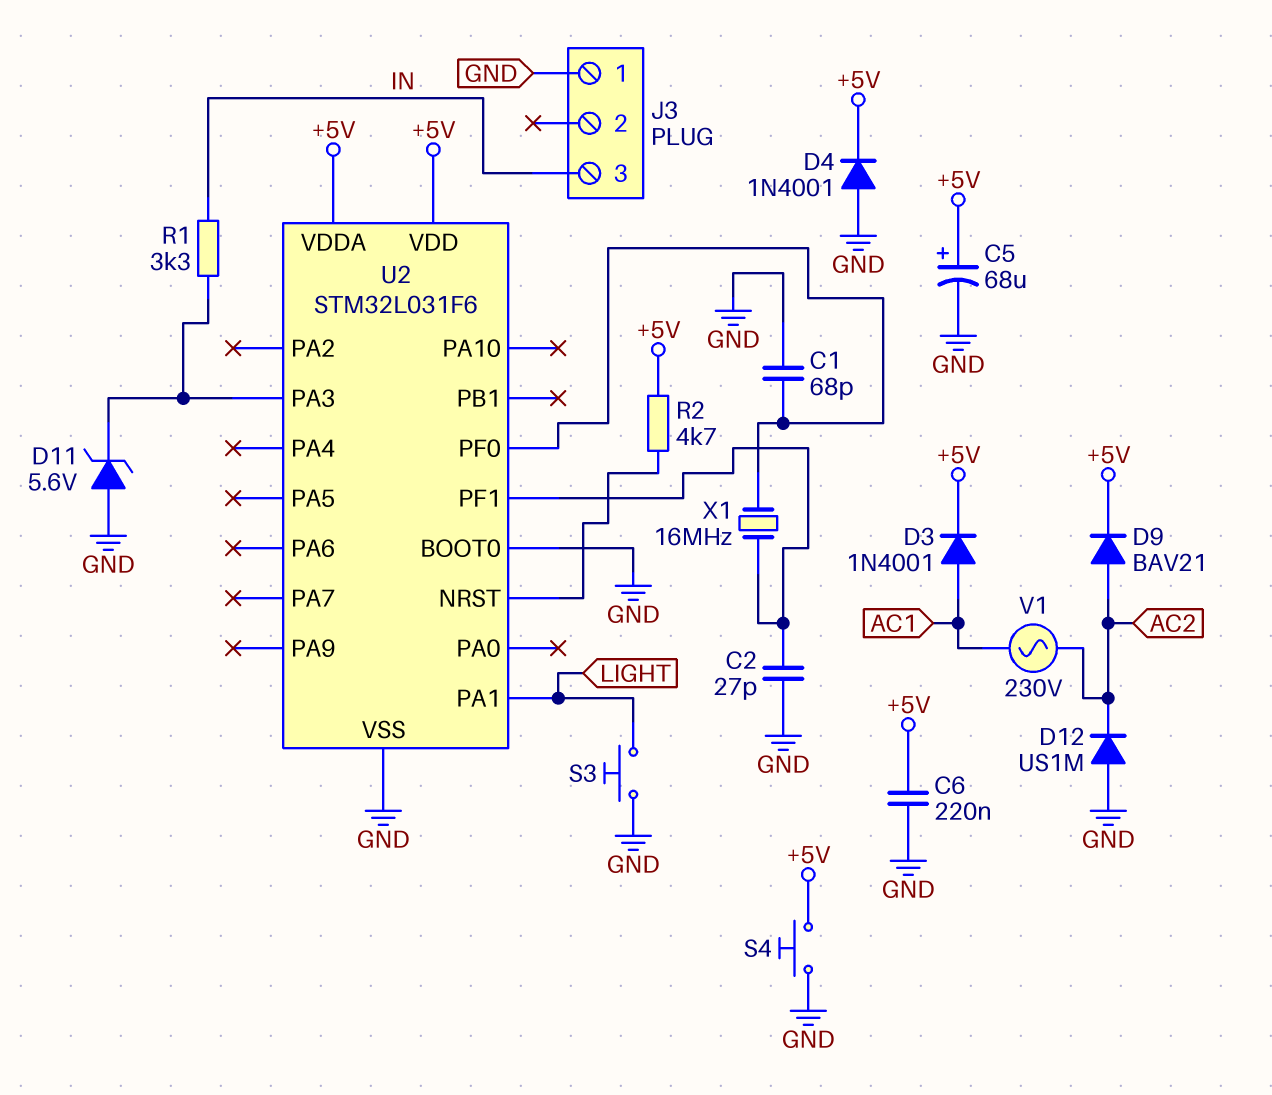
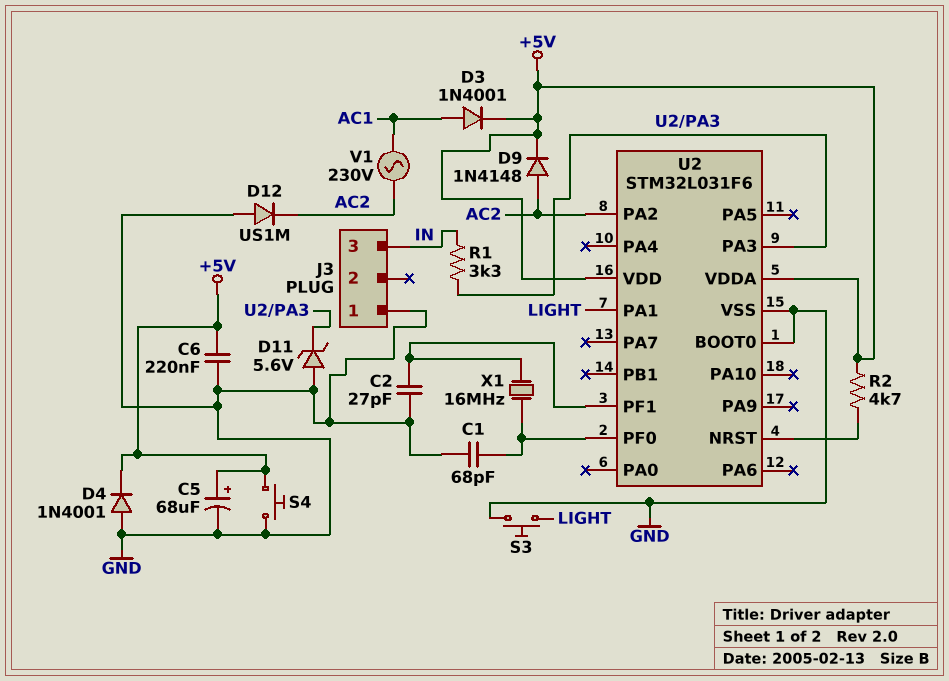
D9: diode BAV21 (A AC2, K +5V) -> diode 1N4148 (A AC2, K +5V)
U2 pin PA2: none -> AC2

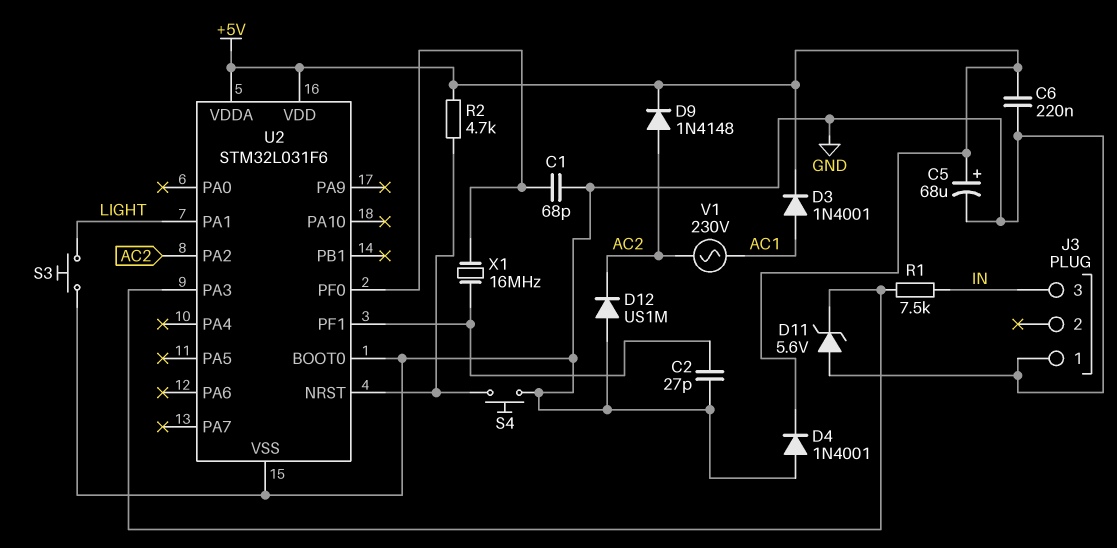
R1: 3.3k (IN, U2/PA3) -> 7.5k (IN, U2/PA3)
S4: button (+5V, GND) -> button (GND, U2/NRST)

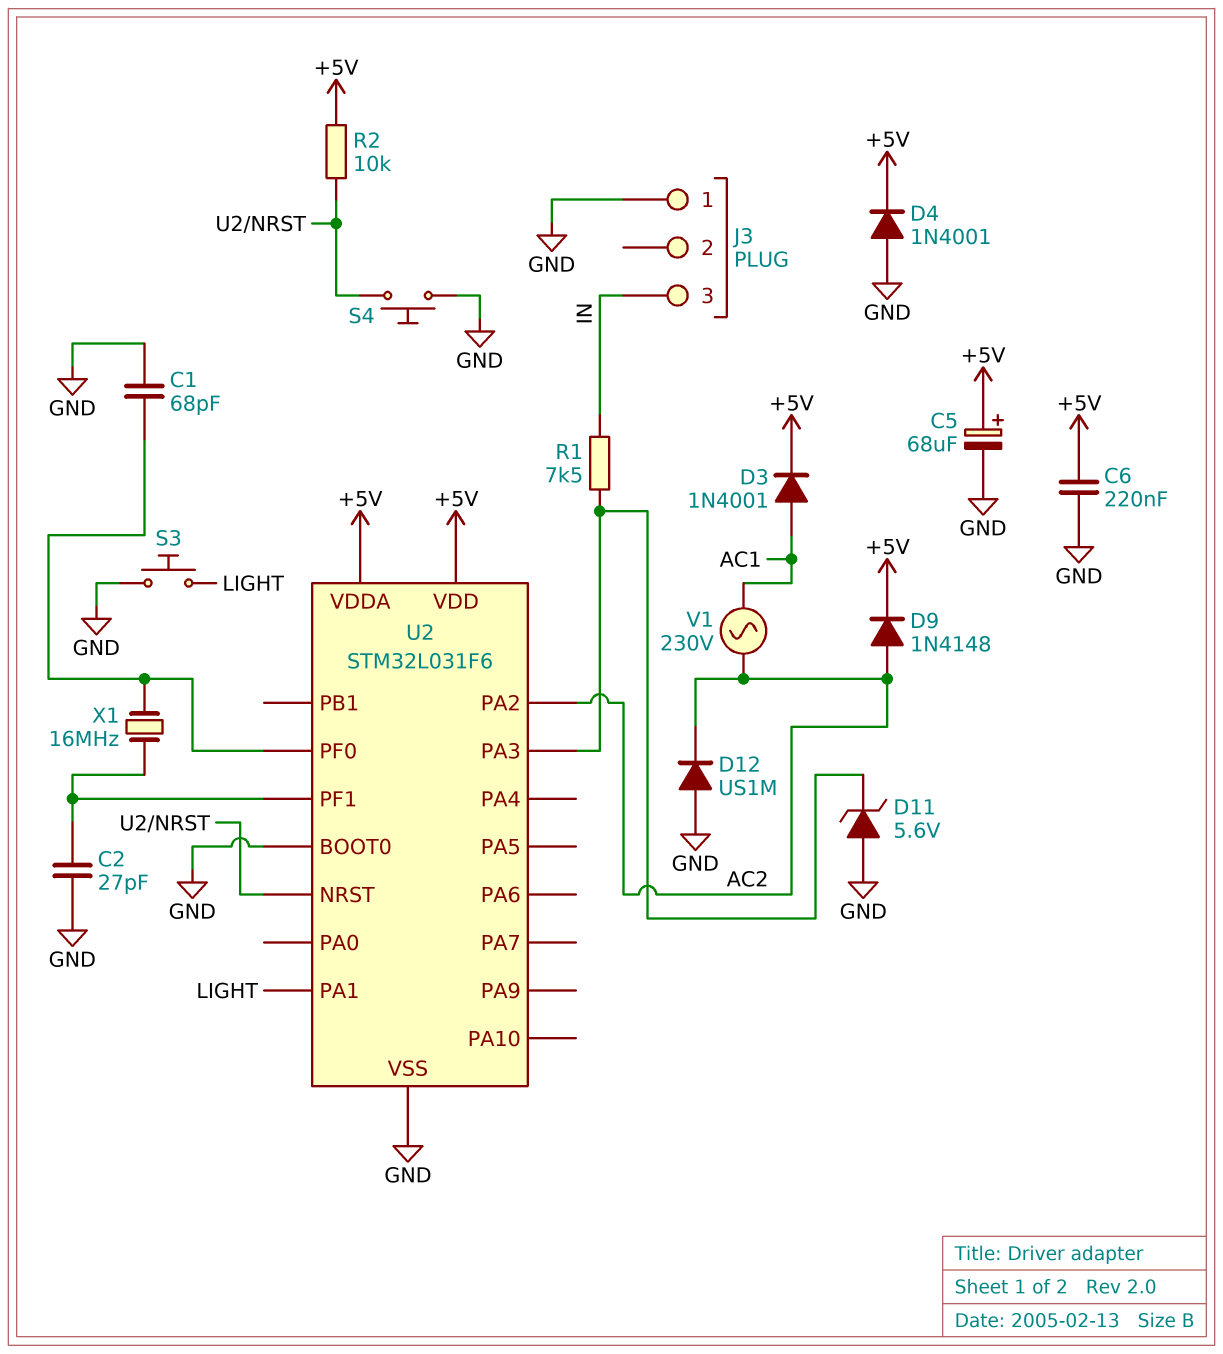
R2: 4.7k (+5V, U2/NRST) -> 10k (+5V, U2/NRST)

